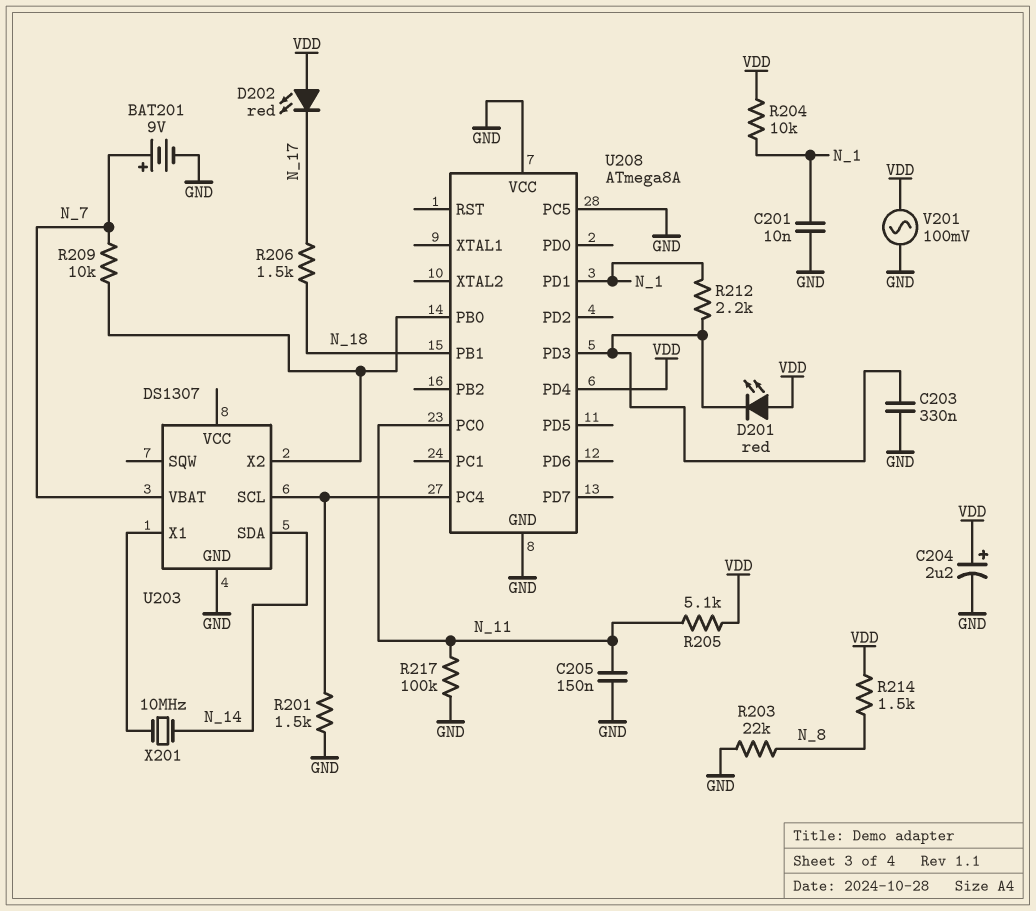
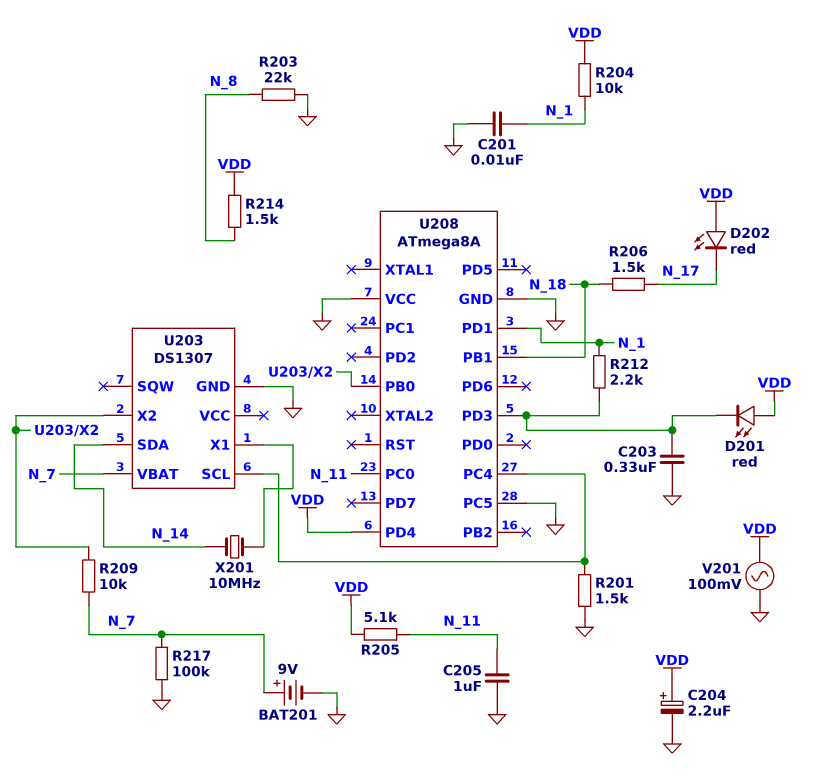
C205: 150nF (GND, N_11) -> 1uF (GND, N_11)
R217: 100k (GND, N_11) -> 100k (GND, N_7)

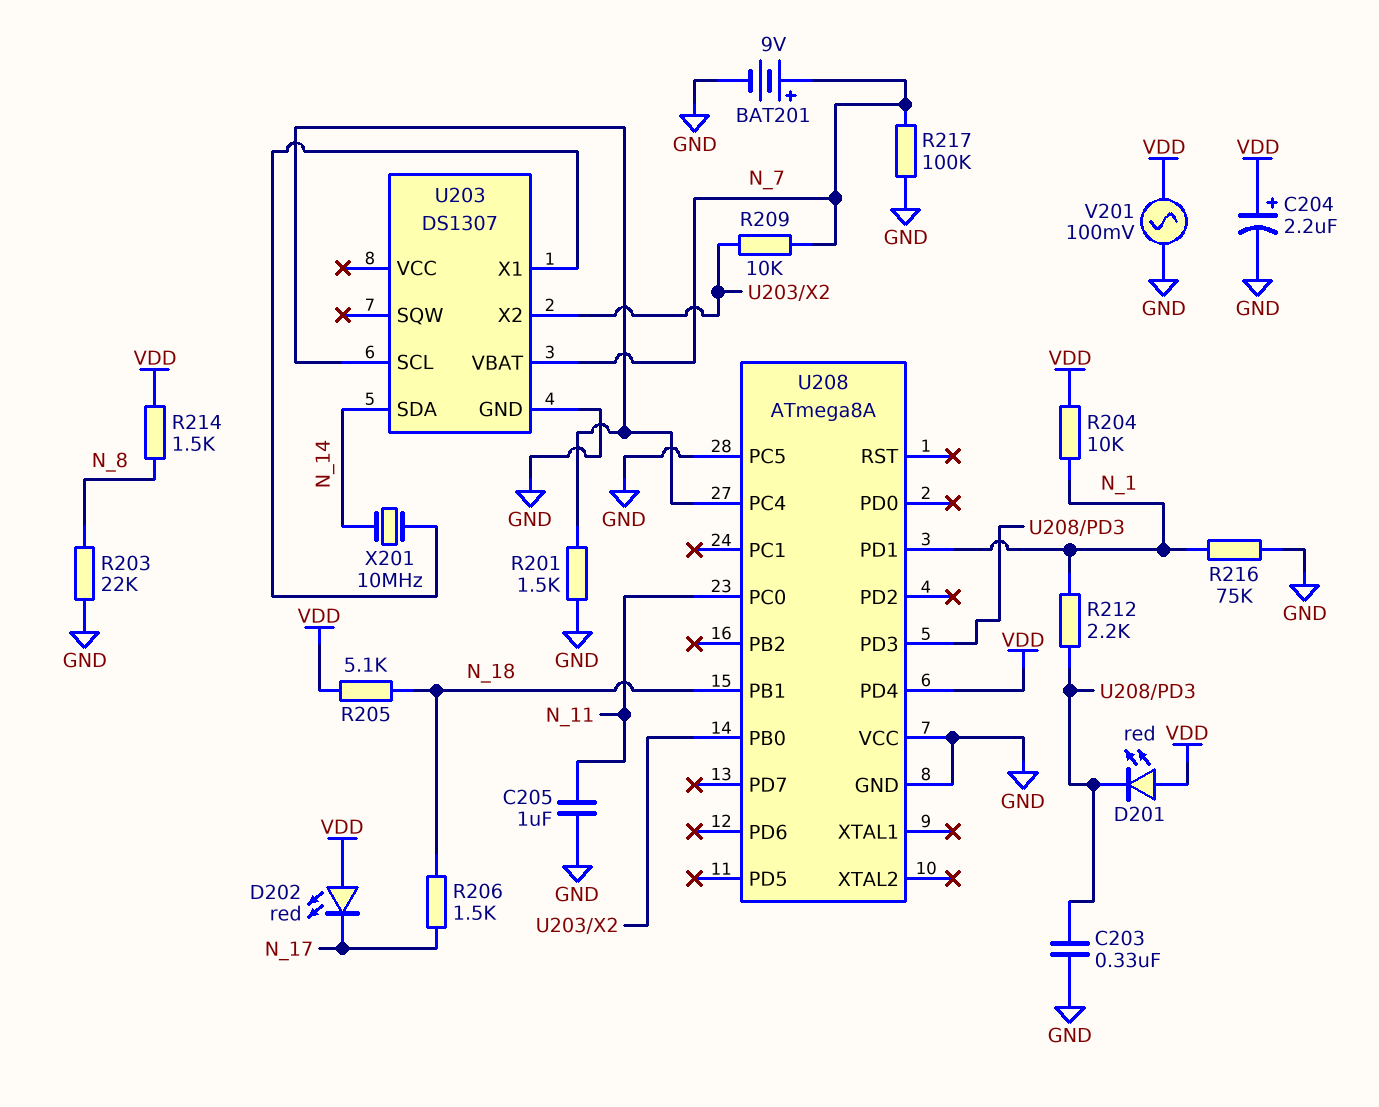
C201: 10nF (GND, N_1) -> none
R205: 5.1k (N_11, VDD) -> 5.1k (N_18, VDD)
R216: none -> 75k (GND, N_1)

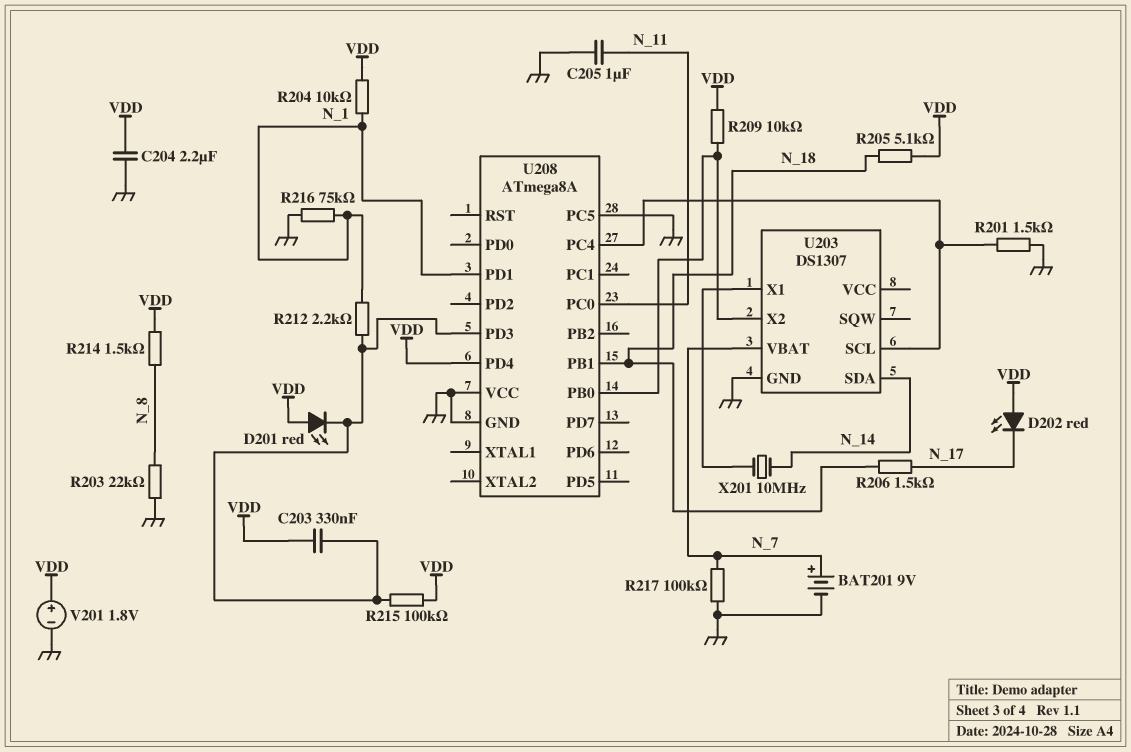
C203: 330nF (GND, U208/PD3) -> 330nF (U208/PD3, VDD)
C204: 2.2uF (plus VDD, minus GND) -> 2.2uF (GND, VDD)
R209: 10k (N_7, U203/X2) -> 10k (U203/X2, VDD)
R215: none -> 100k (U208/PD3, VDD)
V201: AC 100mV (GND, VDD) -> 1.8V (plus VDD, minus GND)

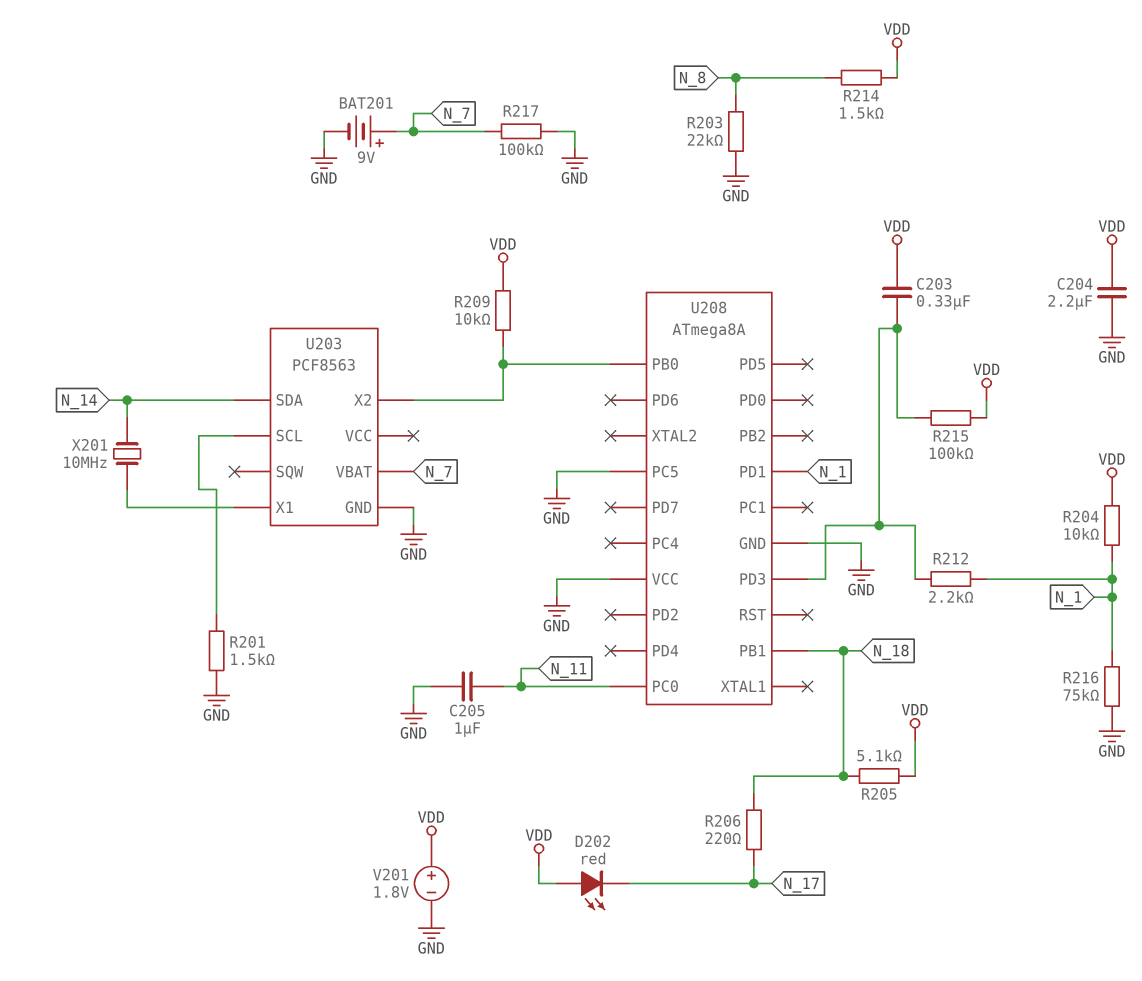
D201: LED red (A VDD, K U208/PD3) -> none
R206: 1.5k (N_17, N_18) -> 220 (N_17, N_18)
U203: DS1307 -> PCF8563
U208 pin PC4: U203/SCL -> none
U208 pin PD4: VDD -> none

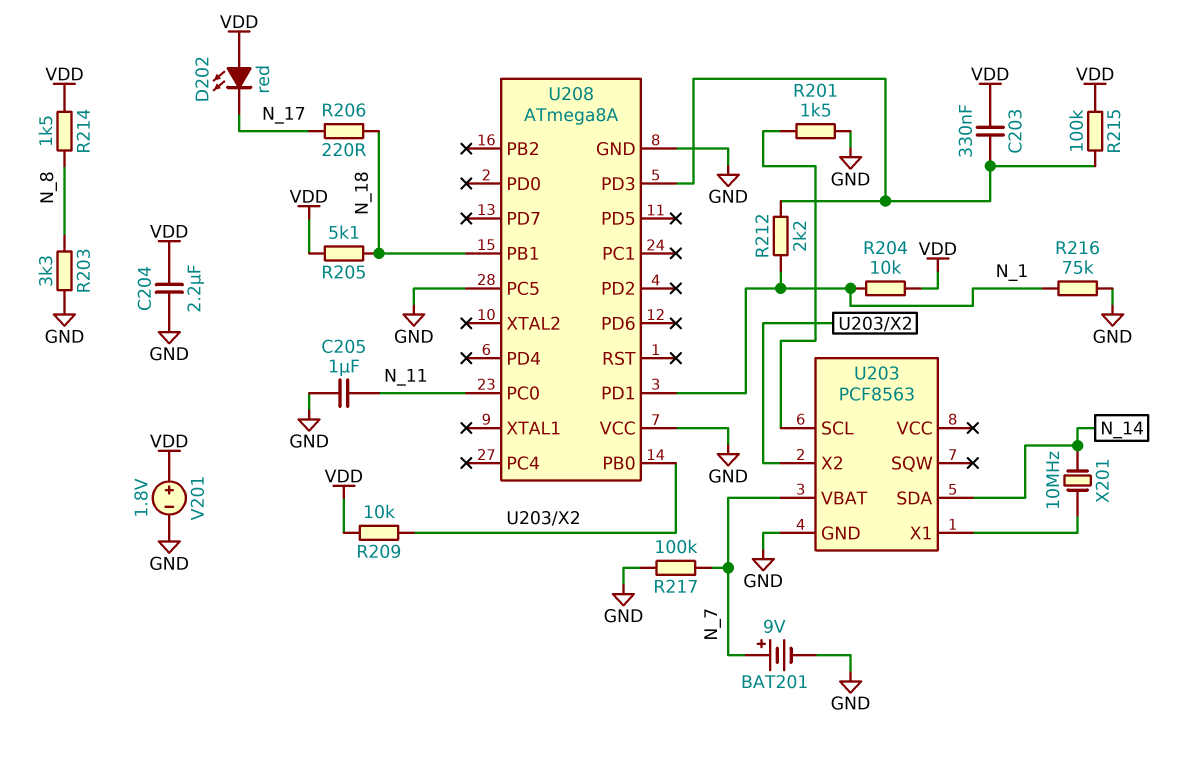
R203: 22k (GND, N_8) -> 3.3k (GND, N_8)

